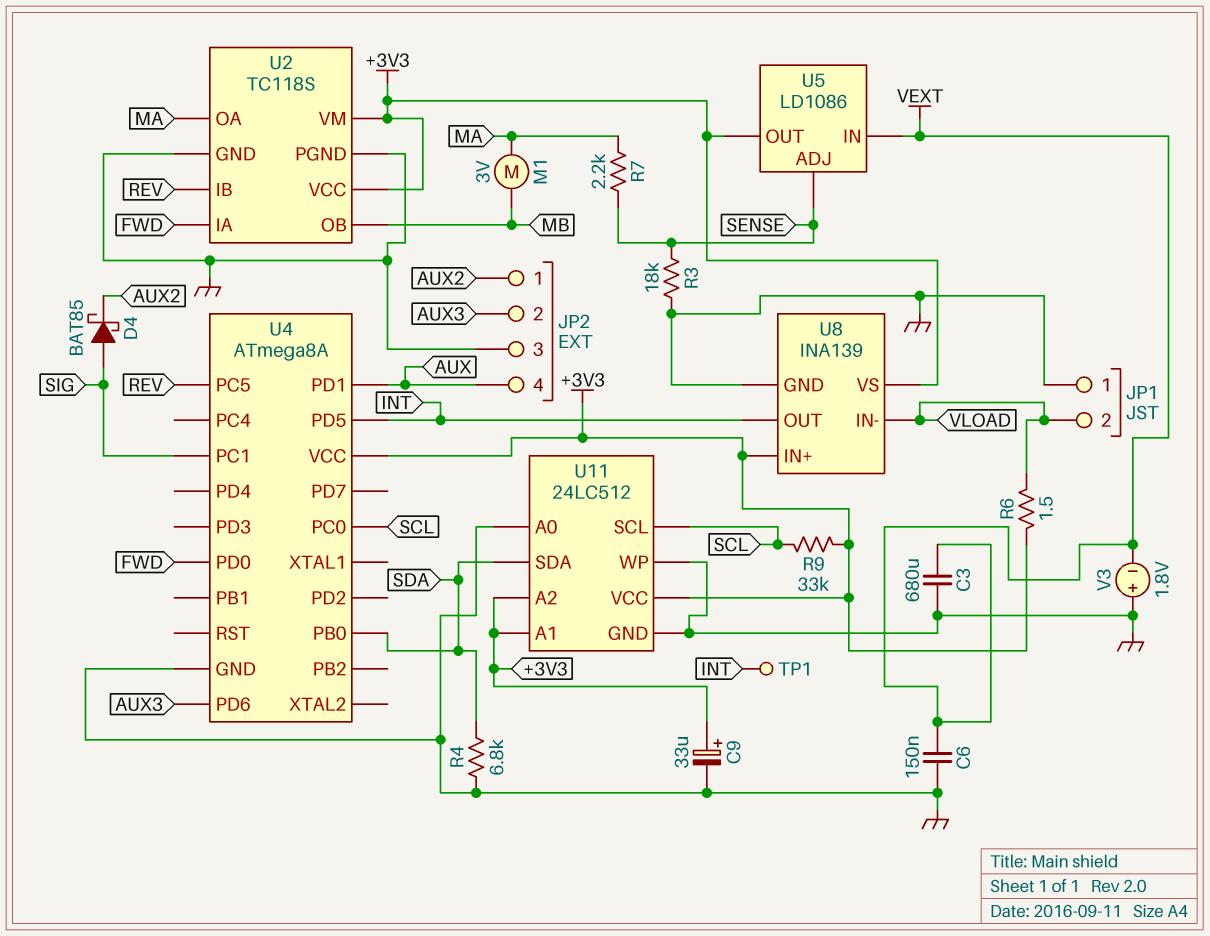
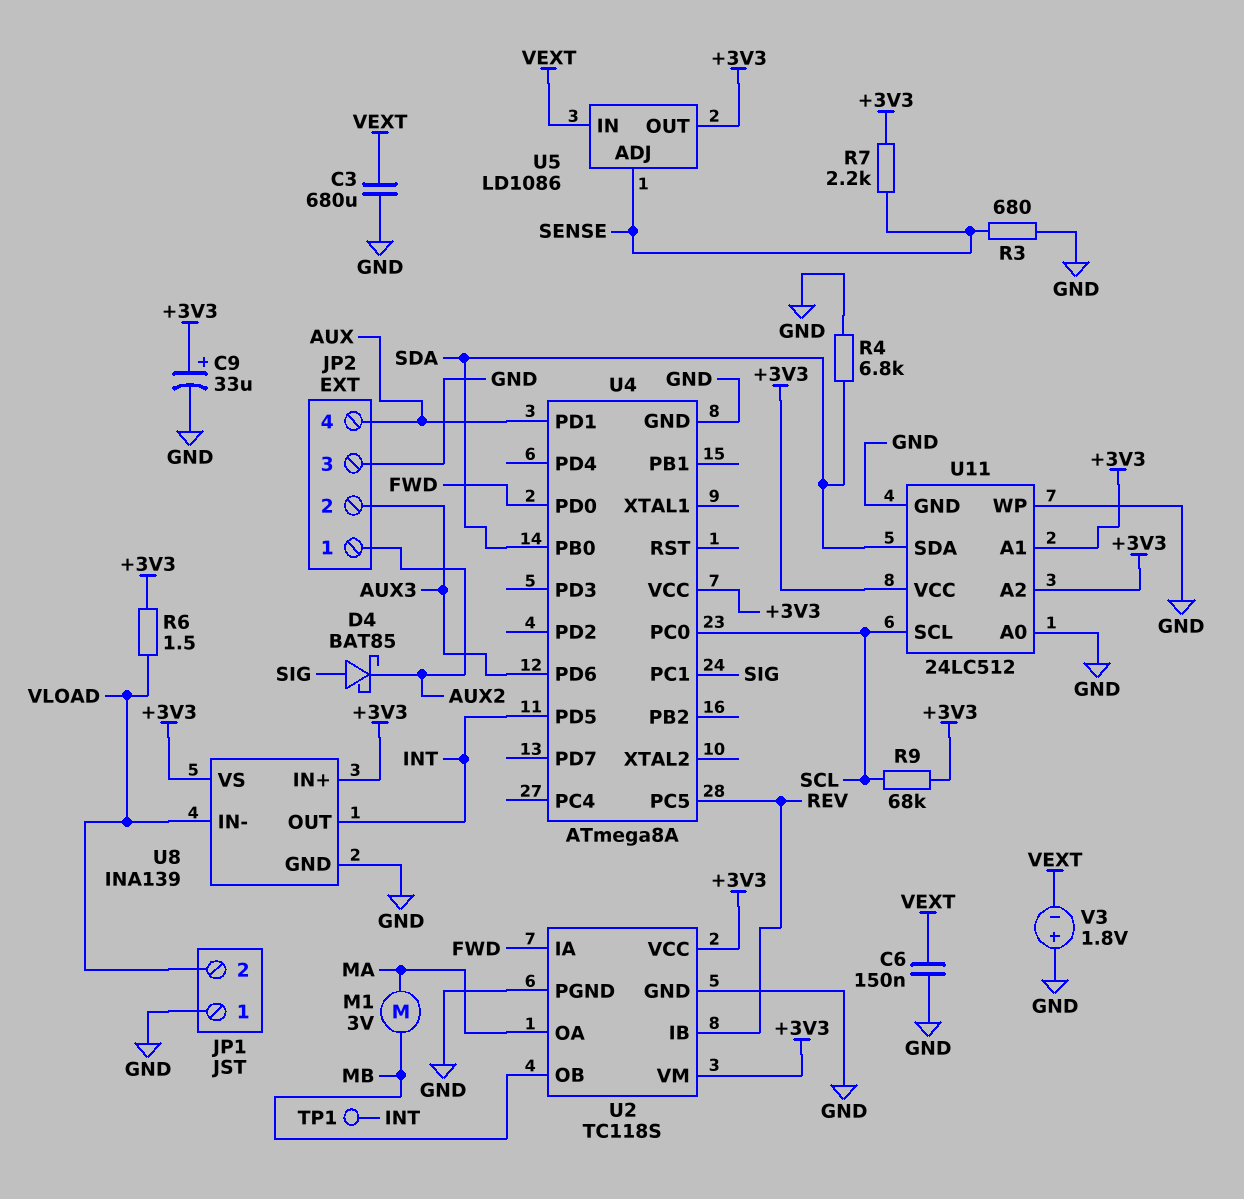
R3: 18k (GND, SENSE) -> 680 (GND, SENSE)
R7: 2.2k (MA, SENSE) -> 2.2k (+3V3, SENSE)
R9: 33k (+3V3, SCL) -> 68k (+3V3, SCL)

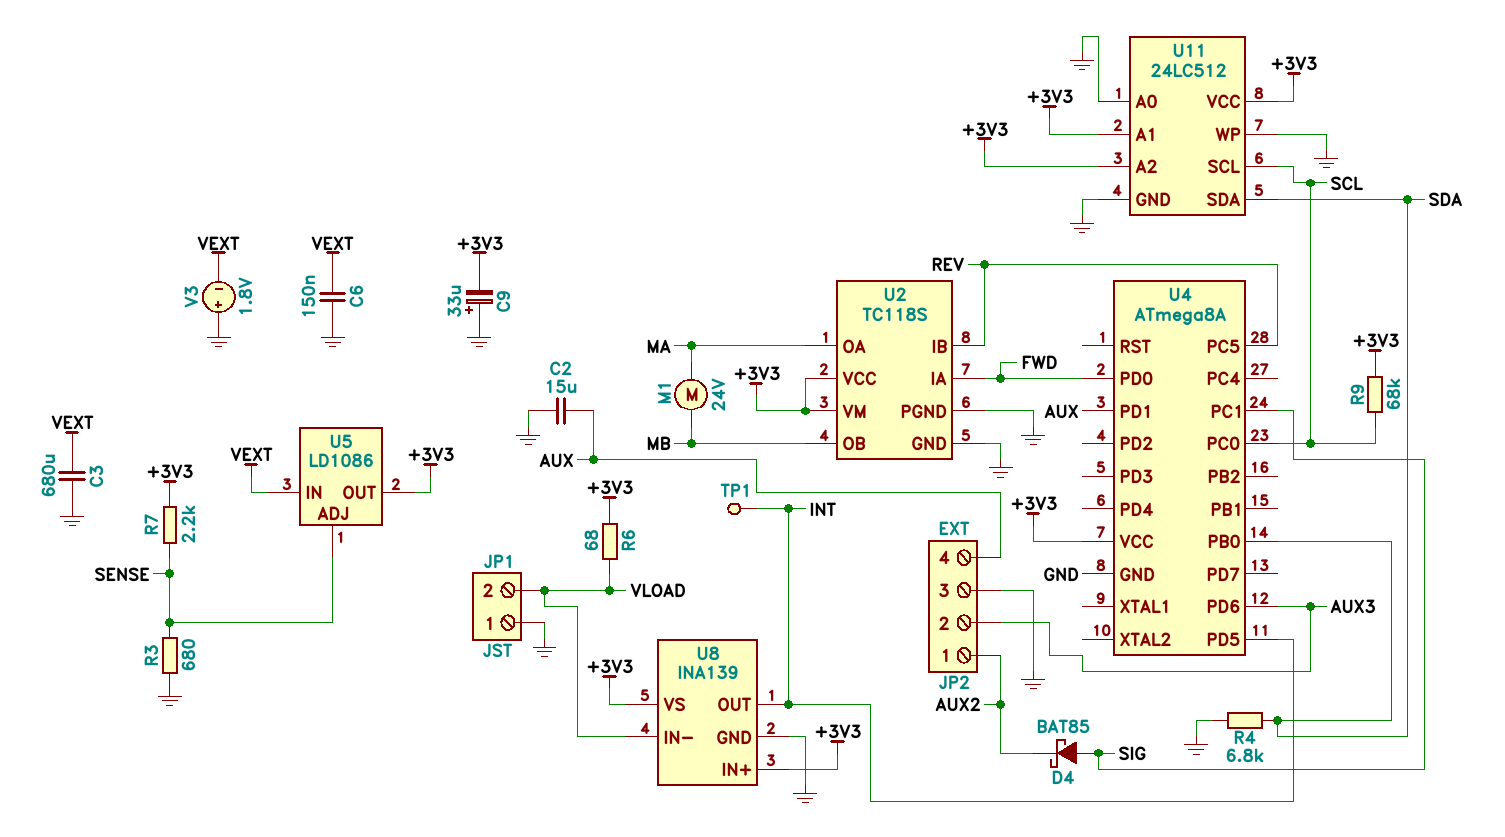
C2: none -> 15uF (AUX, GND)
C9: 33uF (plus +3V3, minus GND) -> 33uF (plus GND, minus +3V3)
M1: motor 3V (MA, MB) -> motor 24V (MA, MB)
R6: 1.5 (+3V3, VLOAD) -> 68 (+3V3, VLOAD)

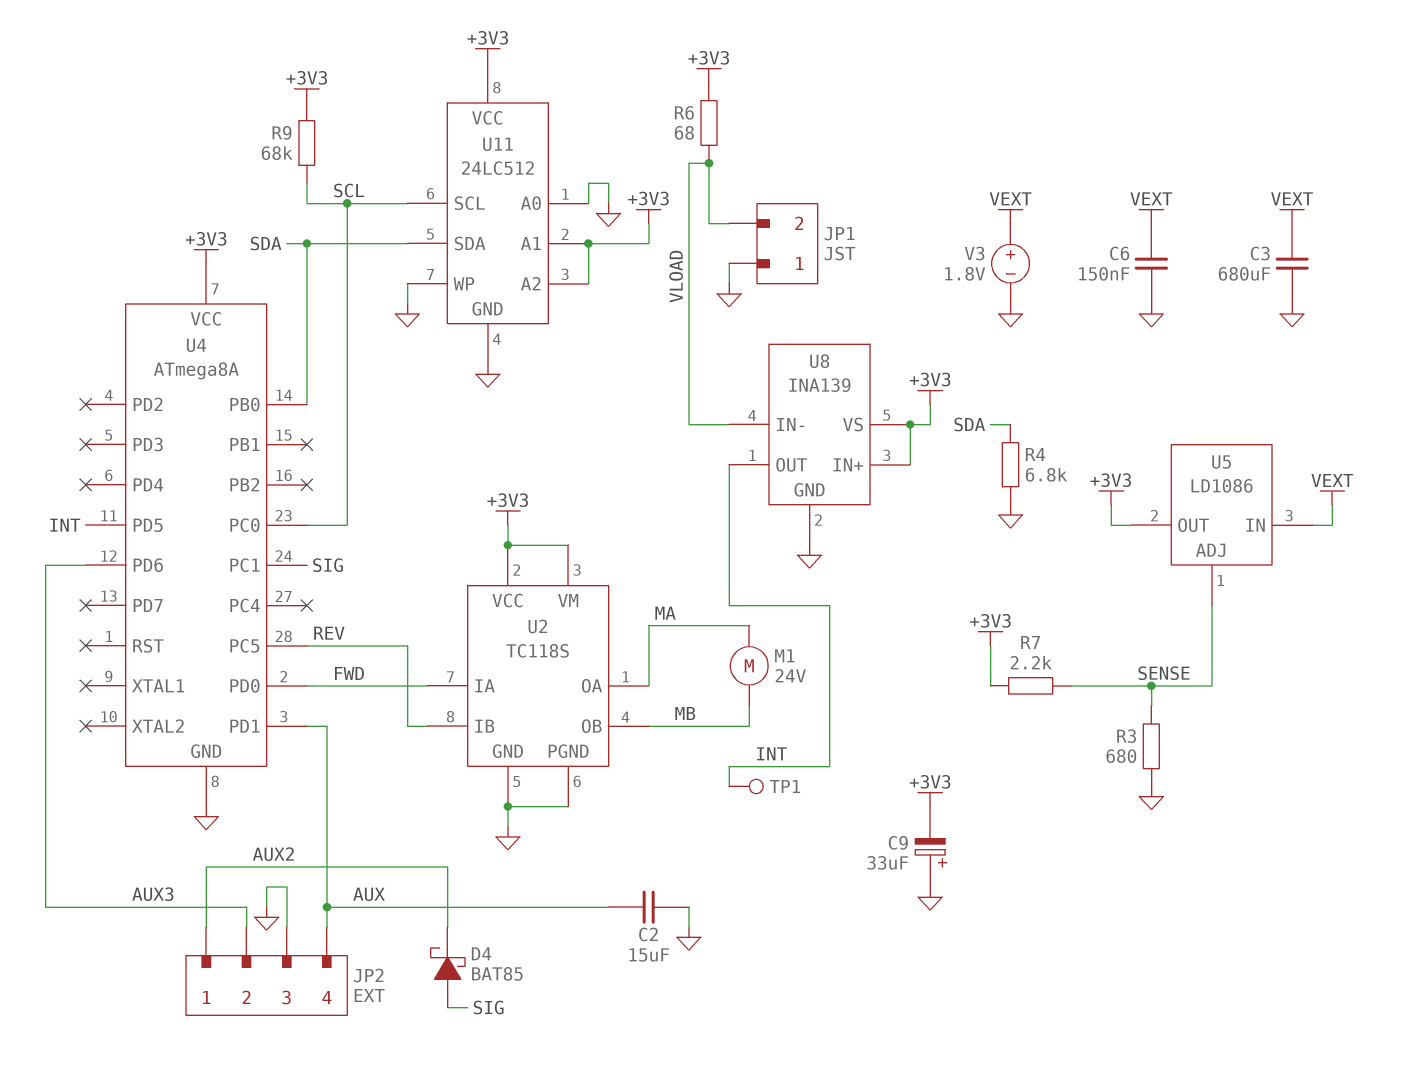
V3: 1.8V (plus GND, minus VEXT) -> 1.8V (plus VEXT, minus GND)

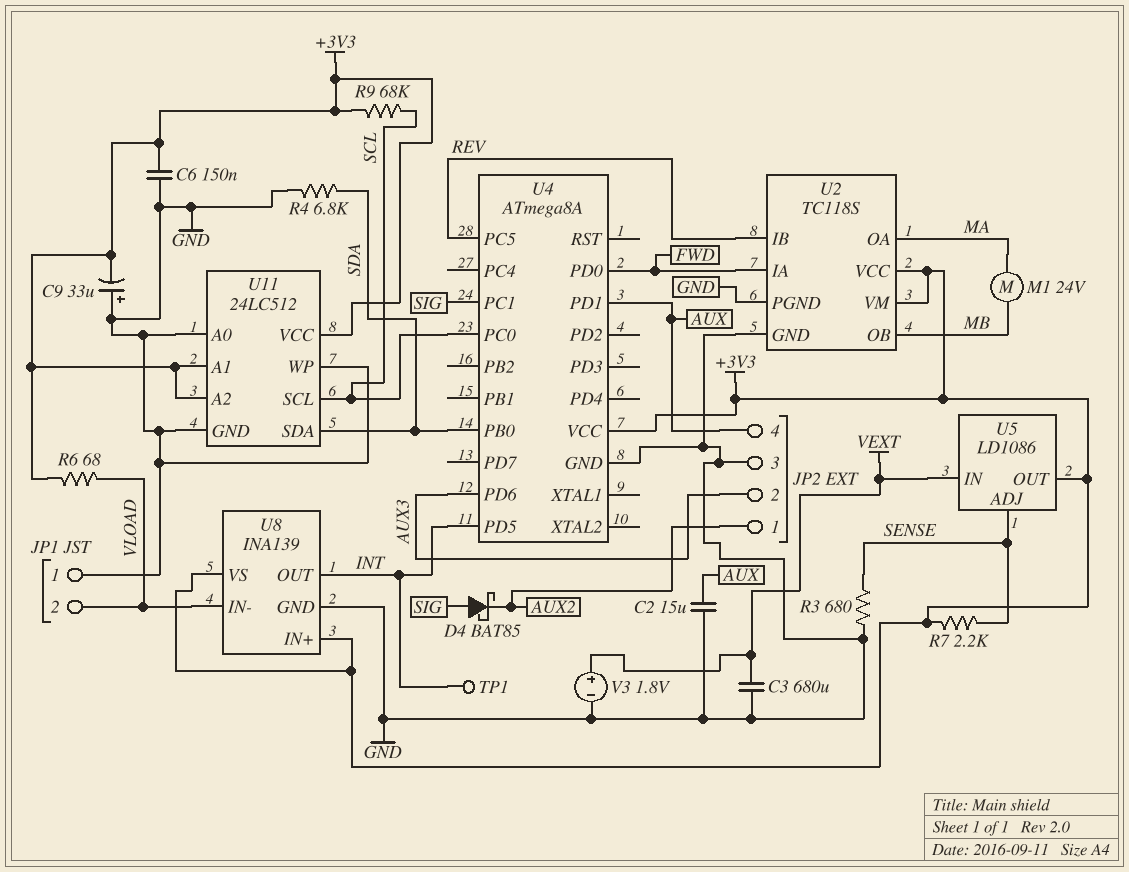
C6: 150nF (GND, VEXT) -> 150nF (+3V3, GND)

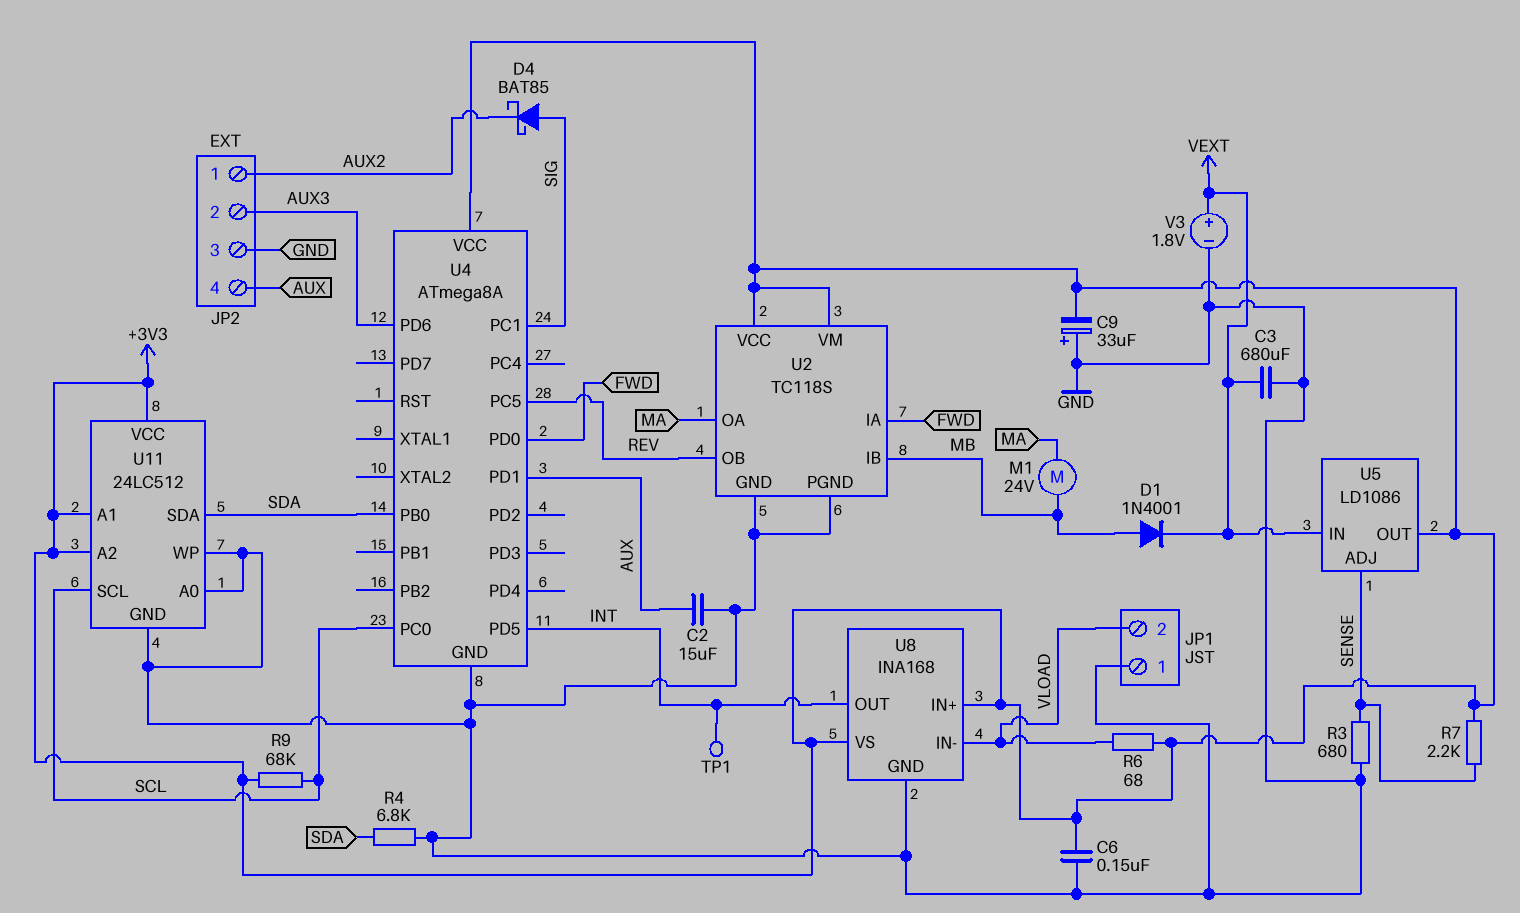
D1: none -> diode 1N4001 (A MB, K VEXT)
U2 pin IB: REV -> MB
U2 pin OB: MB -> REV
U8: INA139 -> INA168

